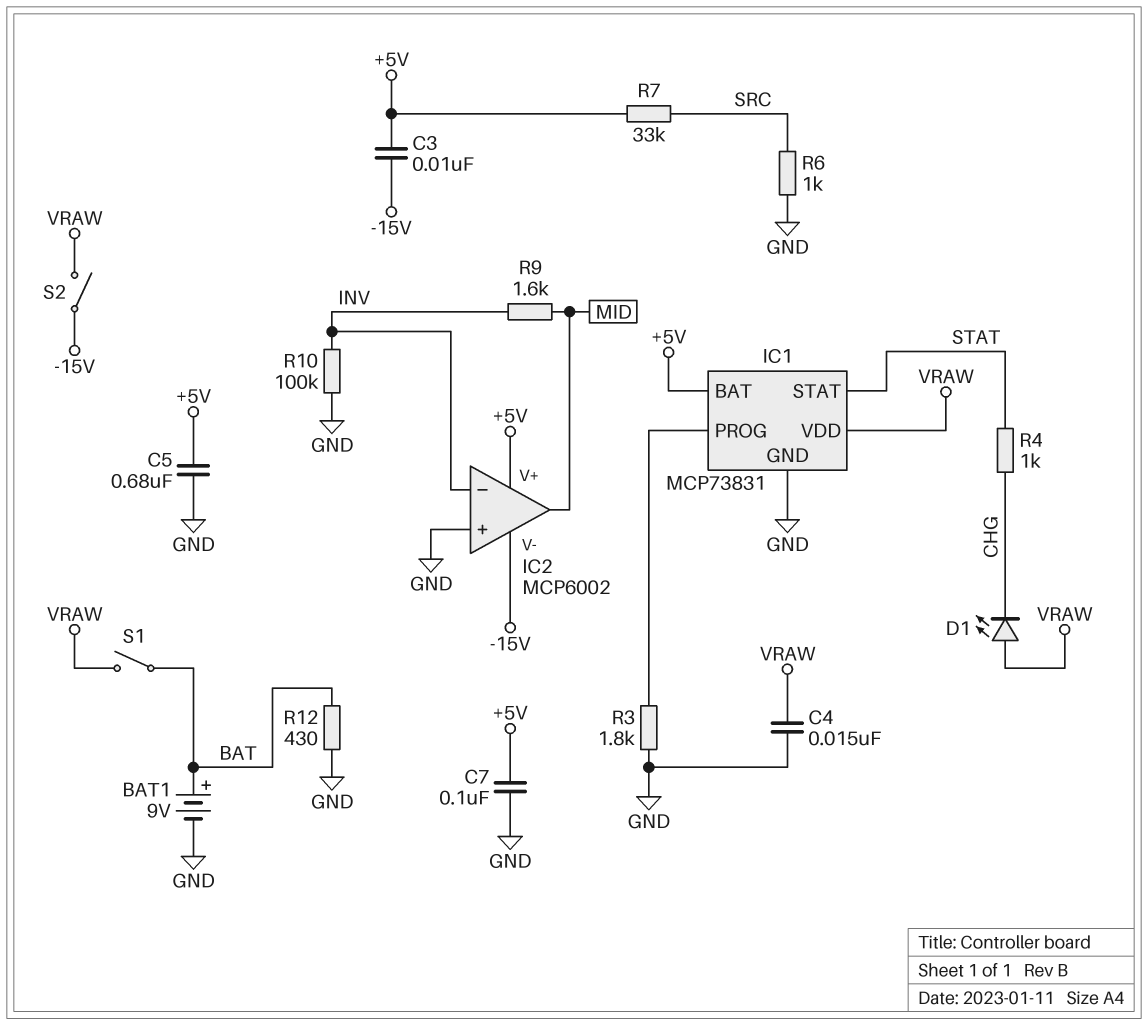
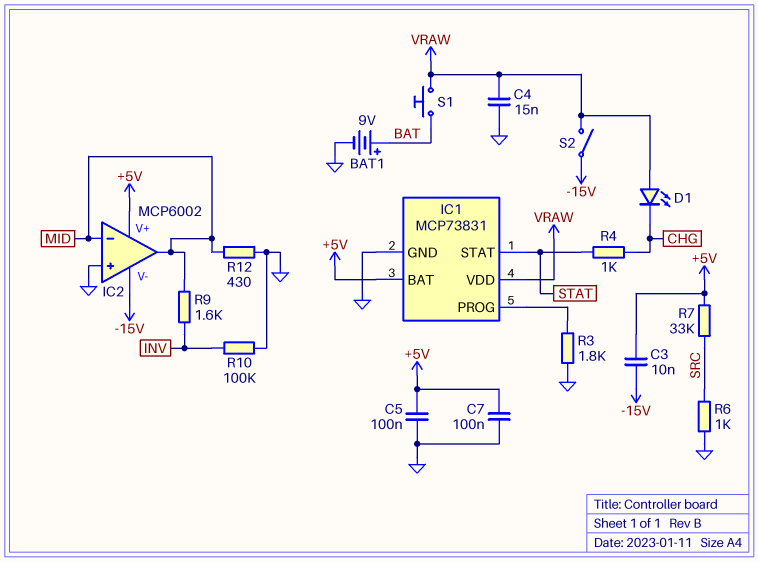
C5: 680nF (+5V, GND) -> 100nF (+5V, GND)
IC2 pin in-: INV -> MID
R12: 430 (BAT, GND) -> 430 (GND, MID)
S1: switch (BAT, VRAW) -> button (BAT, VRAW)

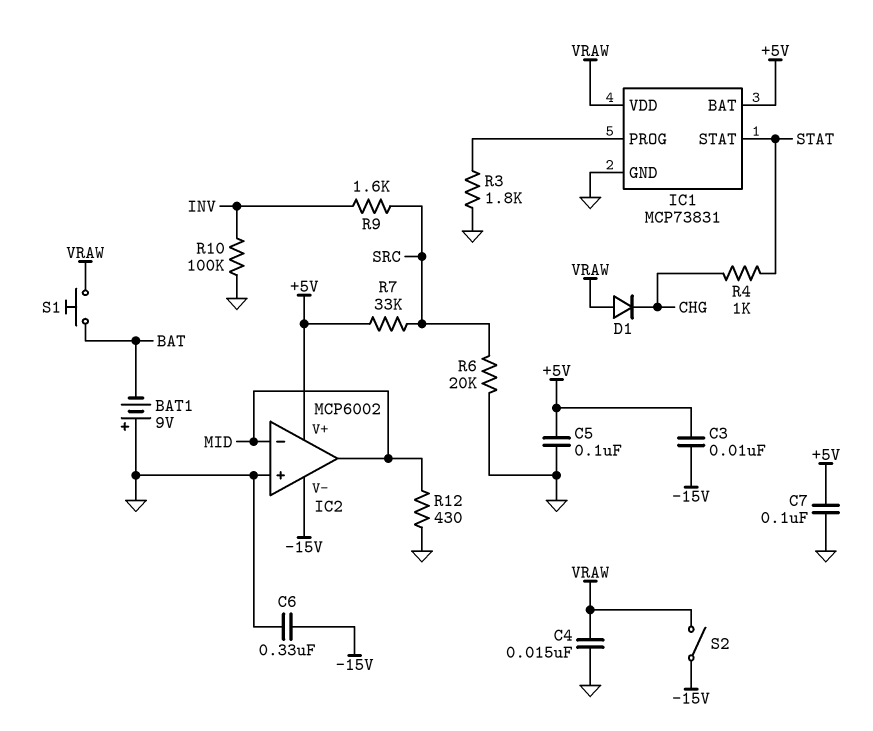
BAT1: 9V (plus BAT, minus GND) -> 9V (plus GND, minus BAT)
C6: none -> 330nF (-15V, GND)
D1: LED (A VRAW, K CHG) -> diode (A VRAW, K CHG)
R6: 1k (GND, SRC) -> 20k (GND, SRC)
R9: 1.6k (INV, MID) -> 1.6k (INV, SRC)

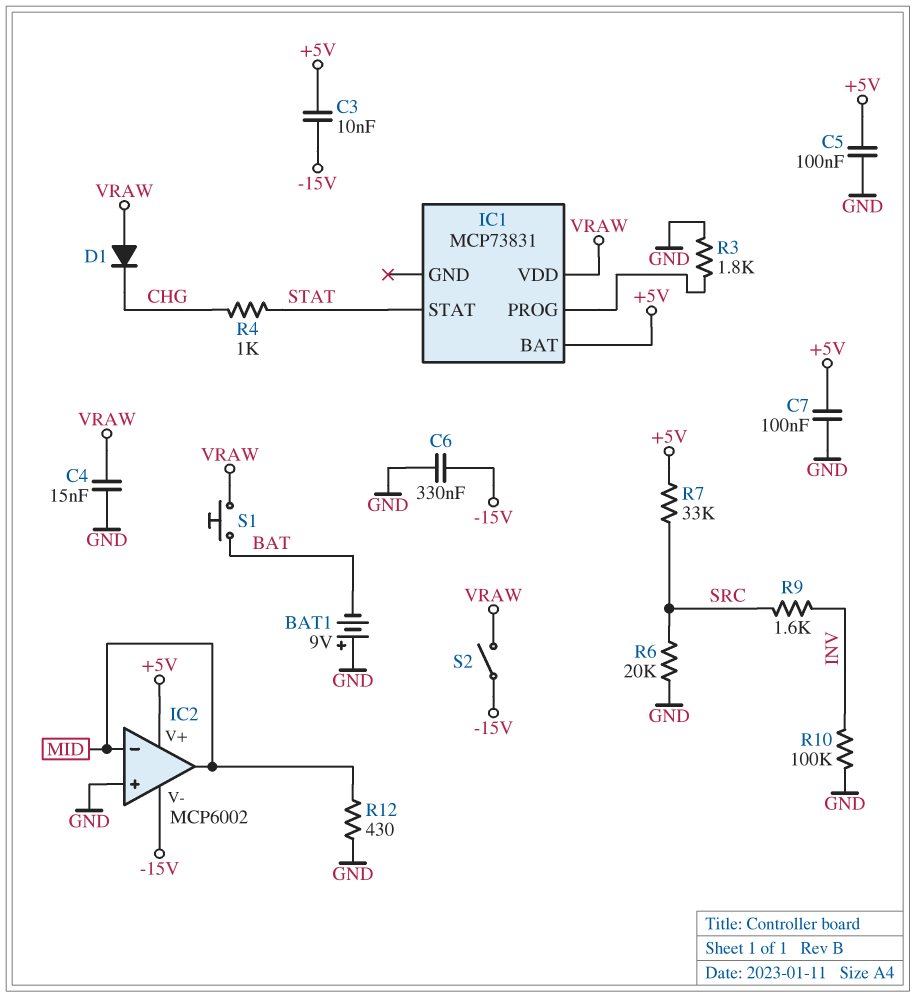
IC1 pin GND: GND -> none

